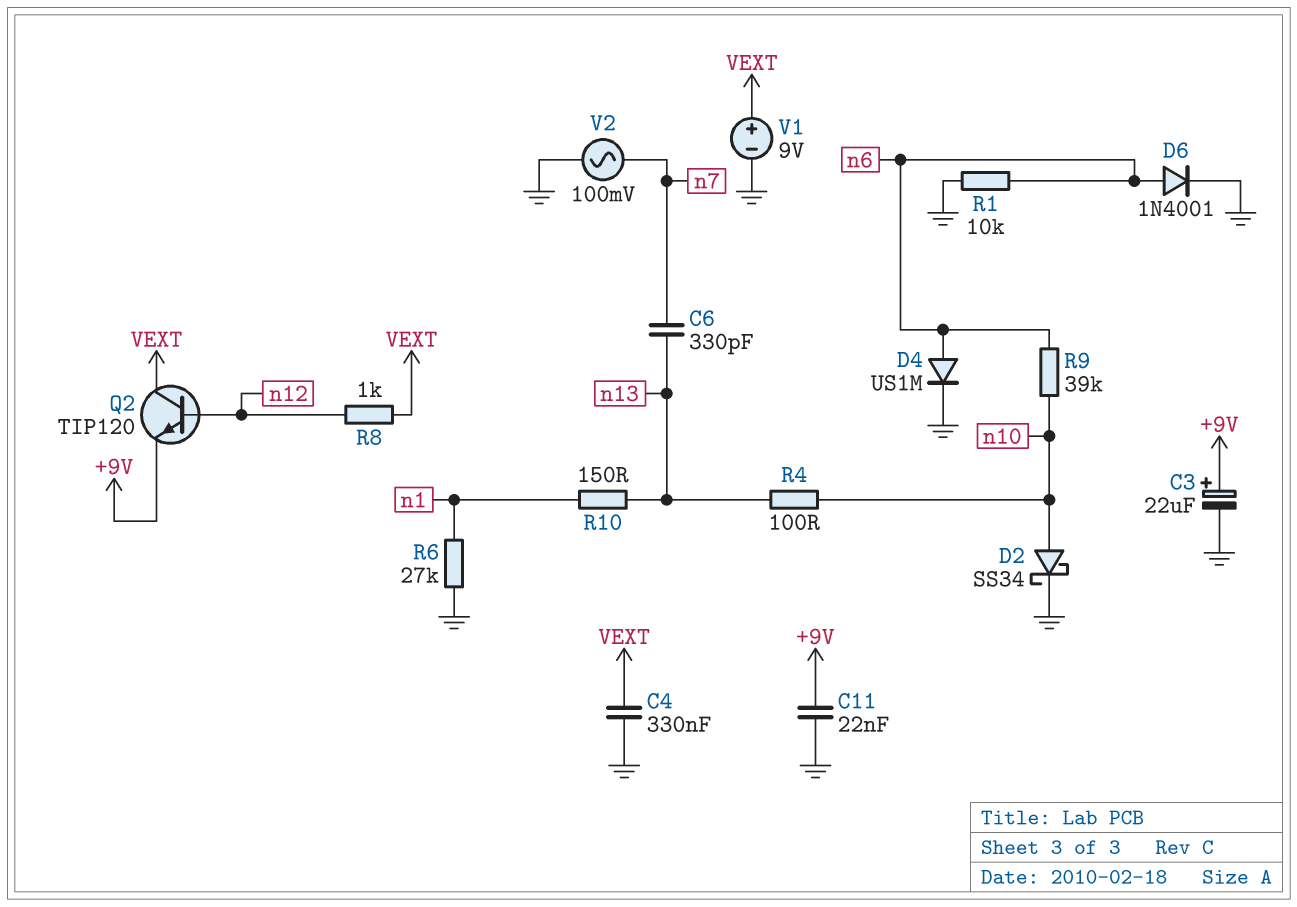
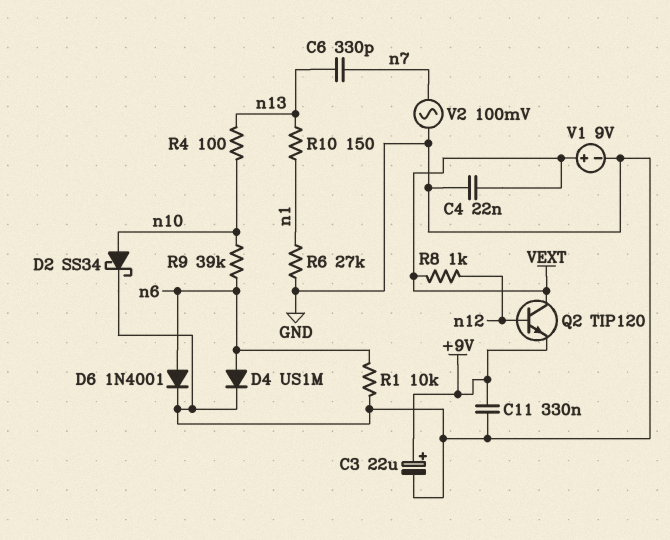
C4: 330nF (GND, VEXT) -> 22nF (GND, VEXT)
C11: 22nF (+9V, GND) -> 330nF (+9V, GND)

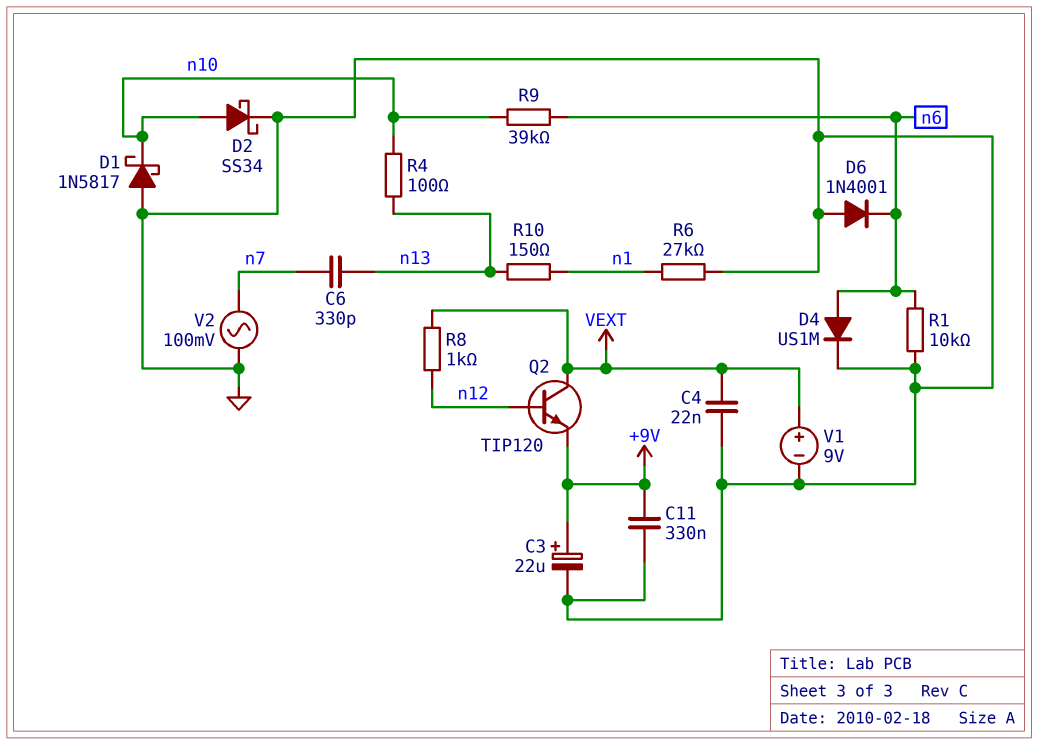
D1: none -> schottky 1N5817 (A GND, K n10)
D6: diode 1N4001 (A n6, K GND) -> diode 1N4001 (A GND, K n6)

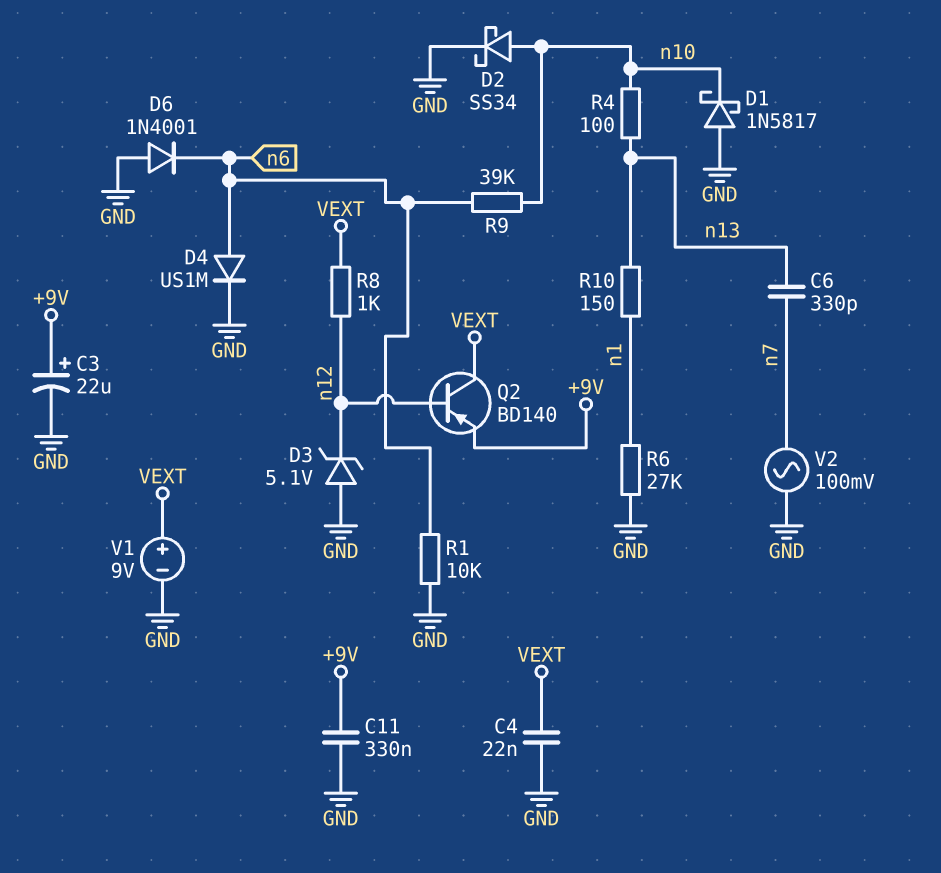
D3: none -> zener 5.1V (A GND, K n12)
Q2: NPN TIP120 (B n12, C VEXT, E +9V) -> PNP BD140 (B n12, C VEXT, E +9V)

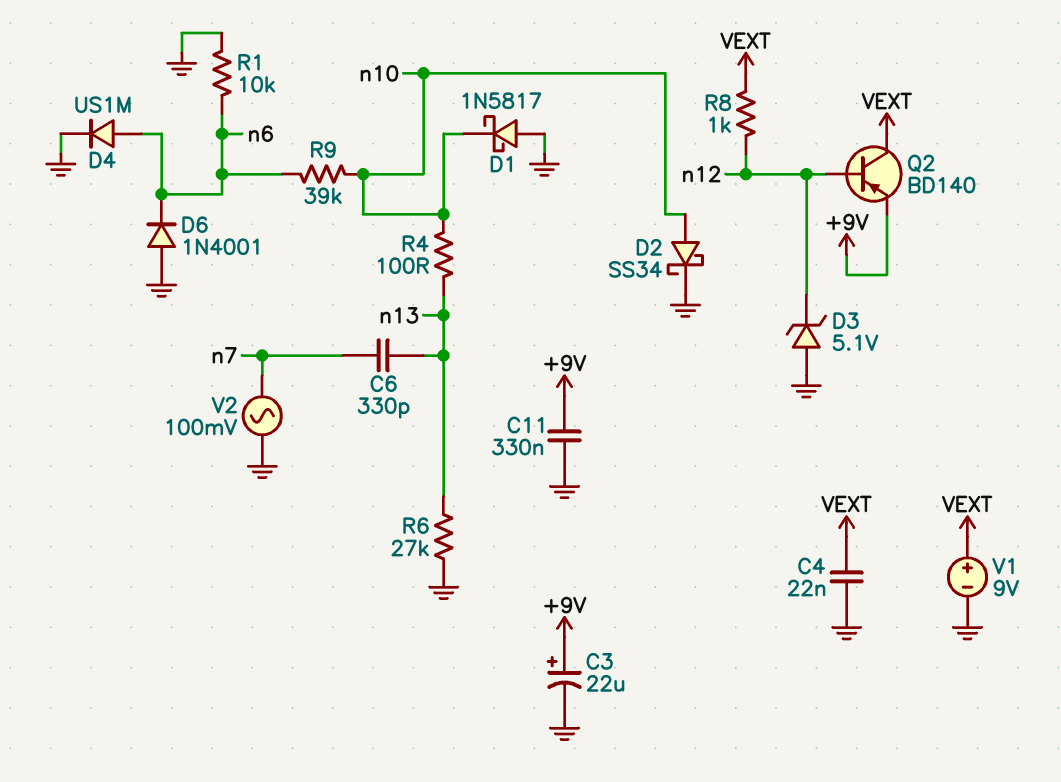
R6: 27k (GND, n1) -> 27k (GND, n13)
R10: 150 (n1, n13) -> none

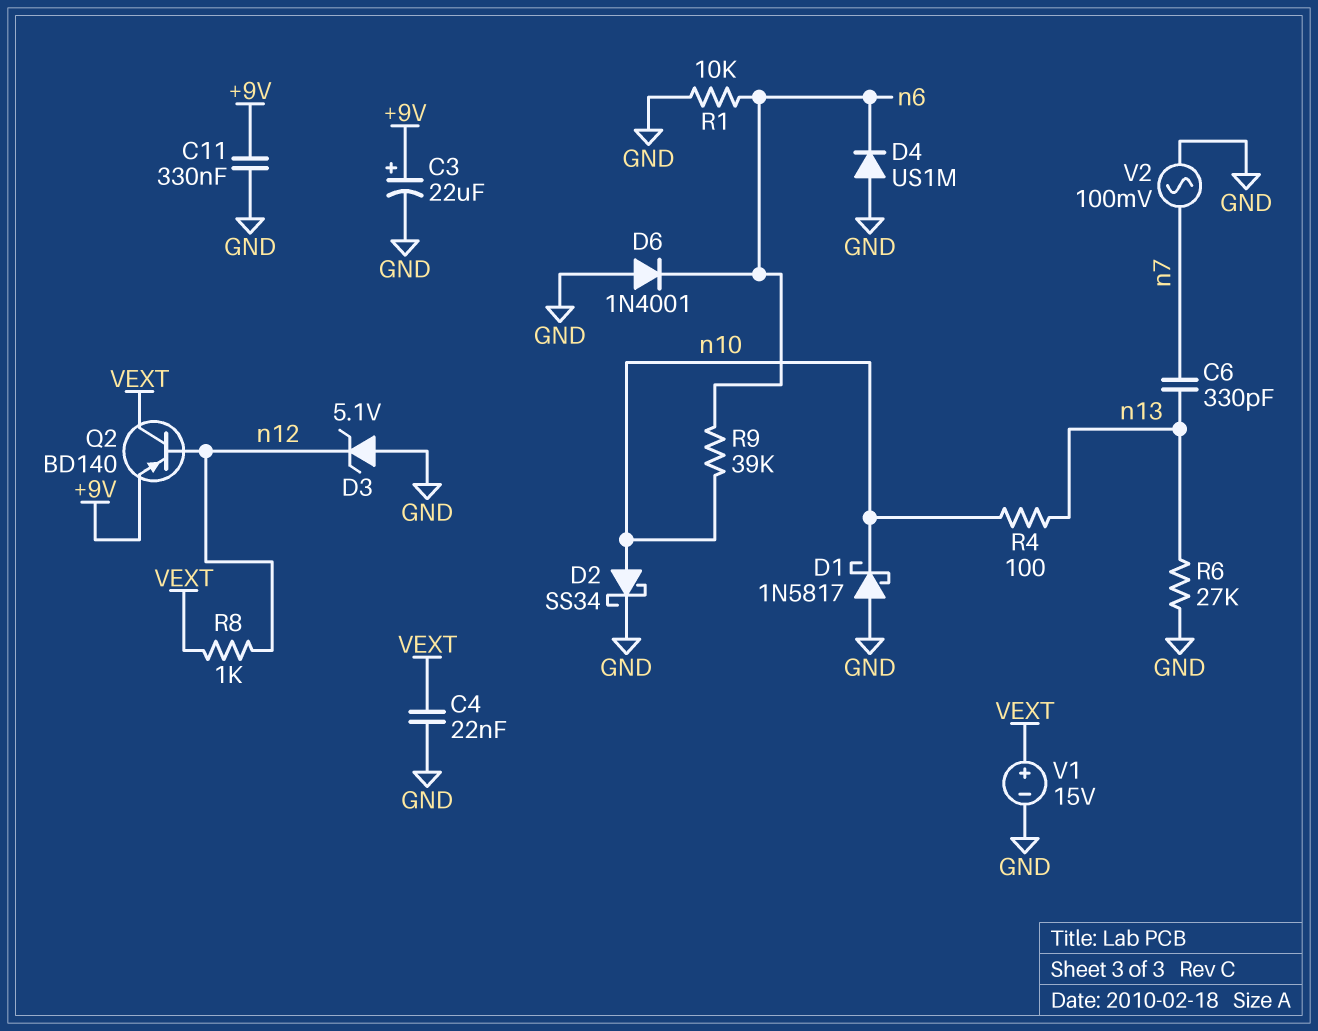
D4: diode US1M (A n6, K GND) -> diode US1M (A GND, K n6)
V1: 9V (plus VEXT, minus GND) -> 15V (plus VEXT, minus GND)

